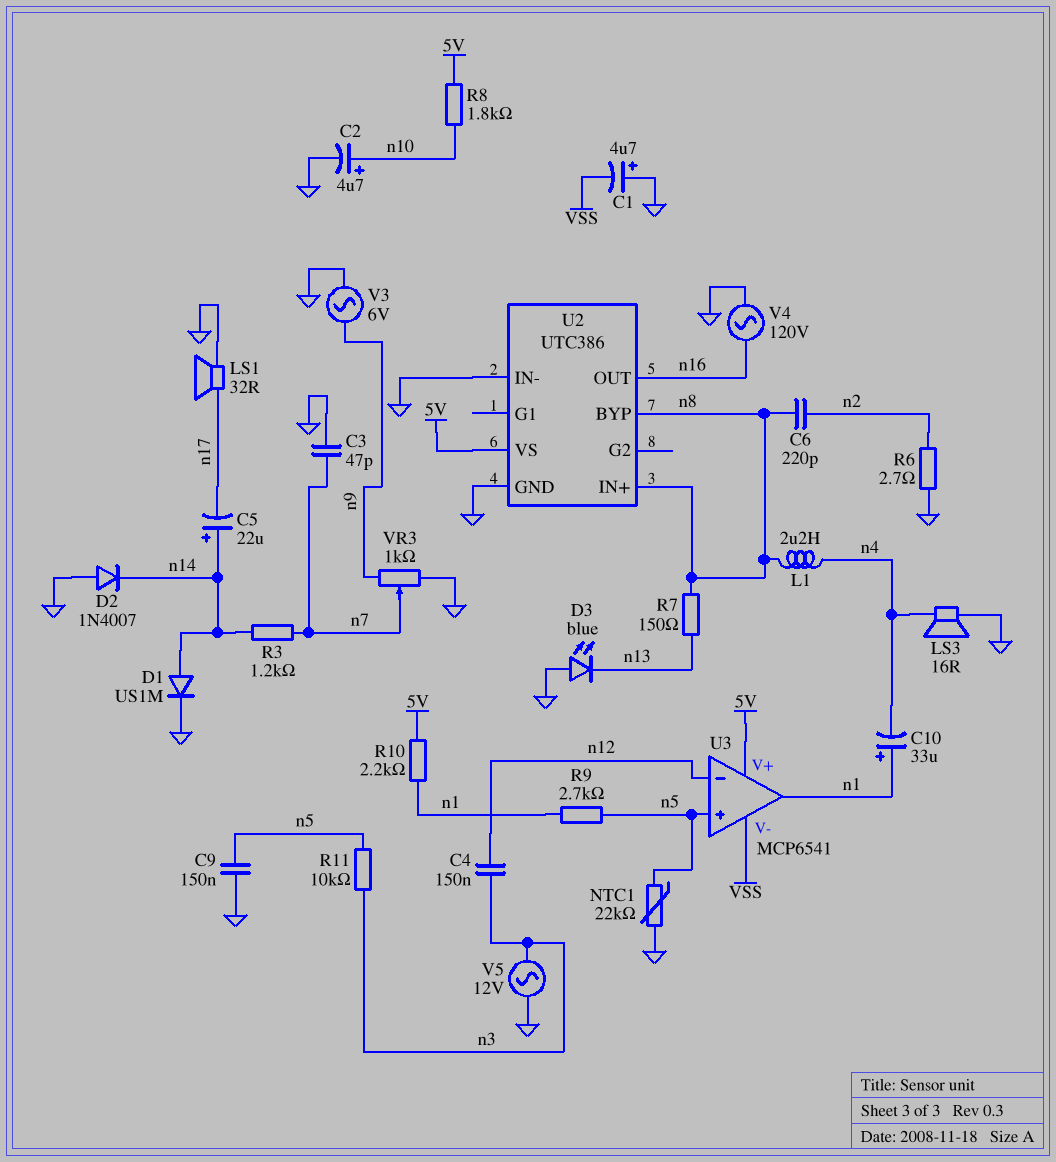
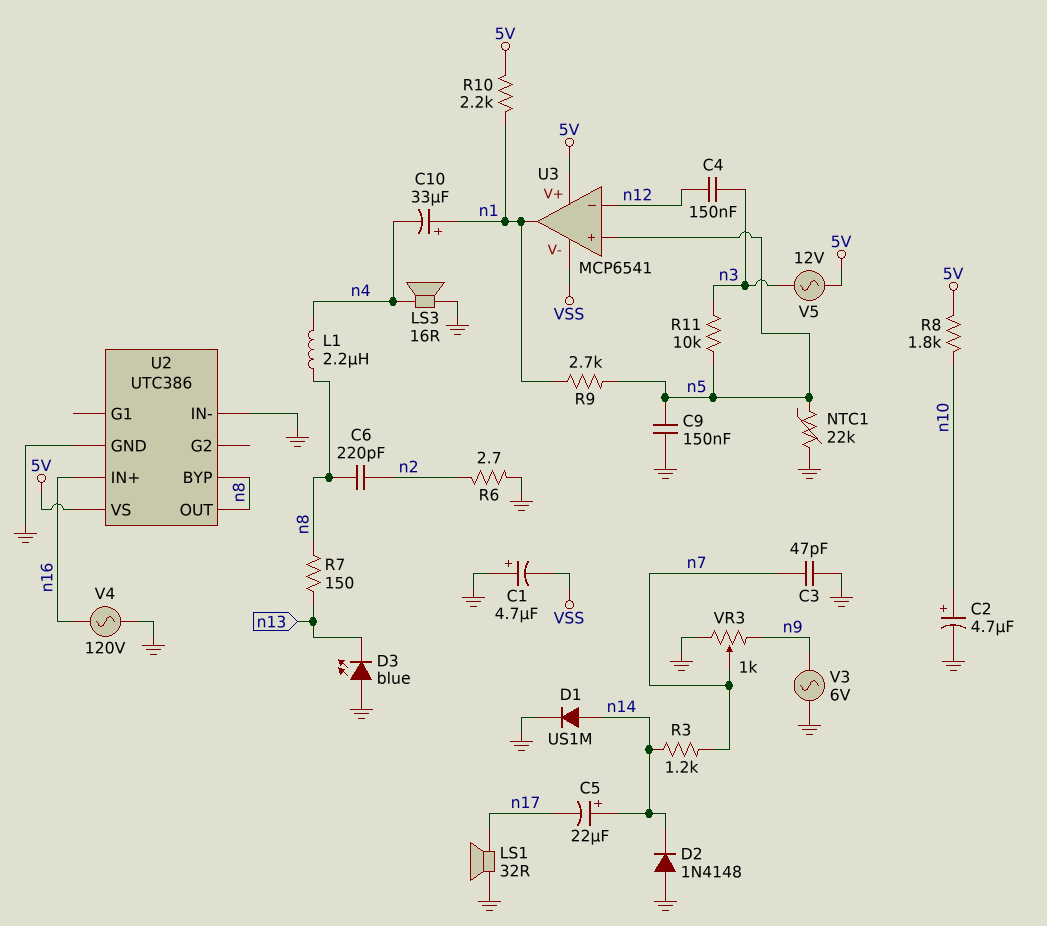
D2: diode 1N4007 (A GND, K n14) -> diode 1N4148 (A GND, K n14)
U2 pin IN+: n8 -> n16
U2 pin OUT: n16 -> n8
V5: AC 12V (GND, n3) -> AC 12V (5V, n3)

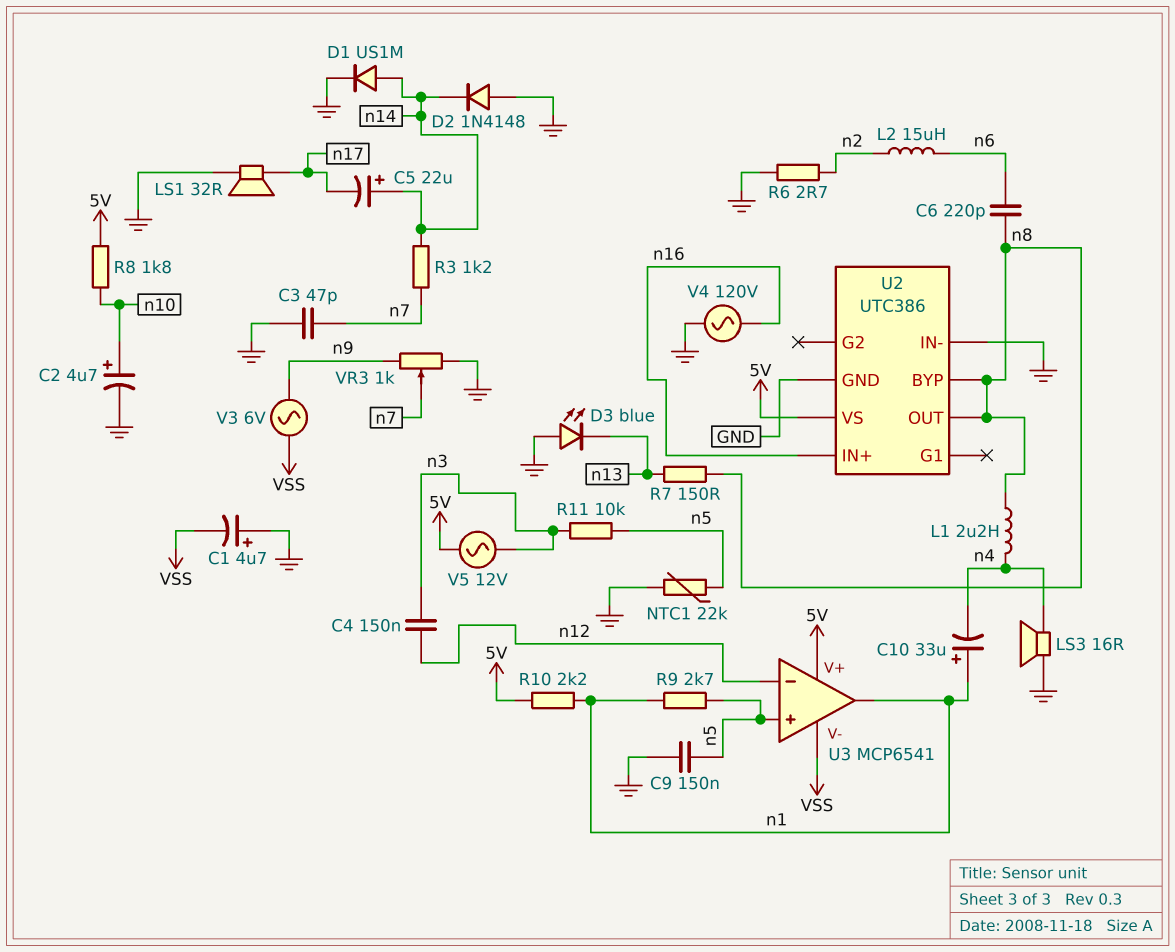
C6: 220pF (n2, n8) -> 220pF (n6, n8)
L2: none -> 15uH (n2, n6)
V3: AC 6V (GND, n9) -> AC 6V (VSS, n9)

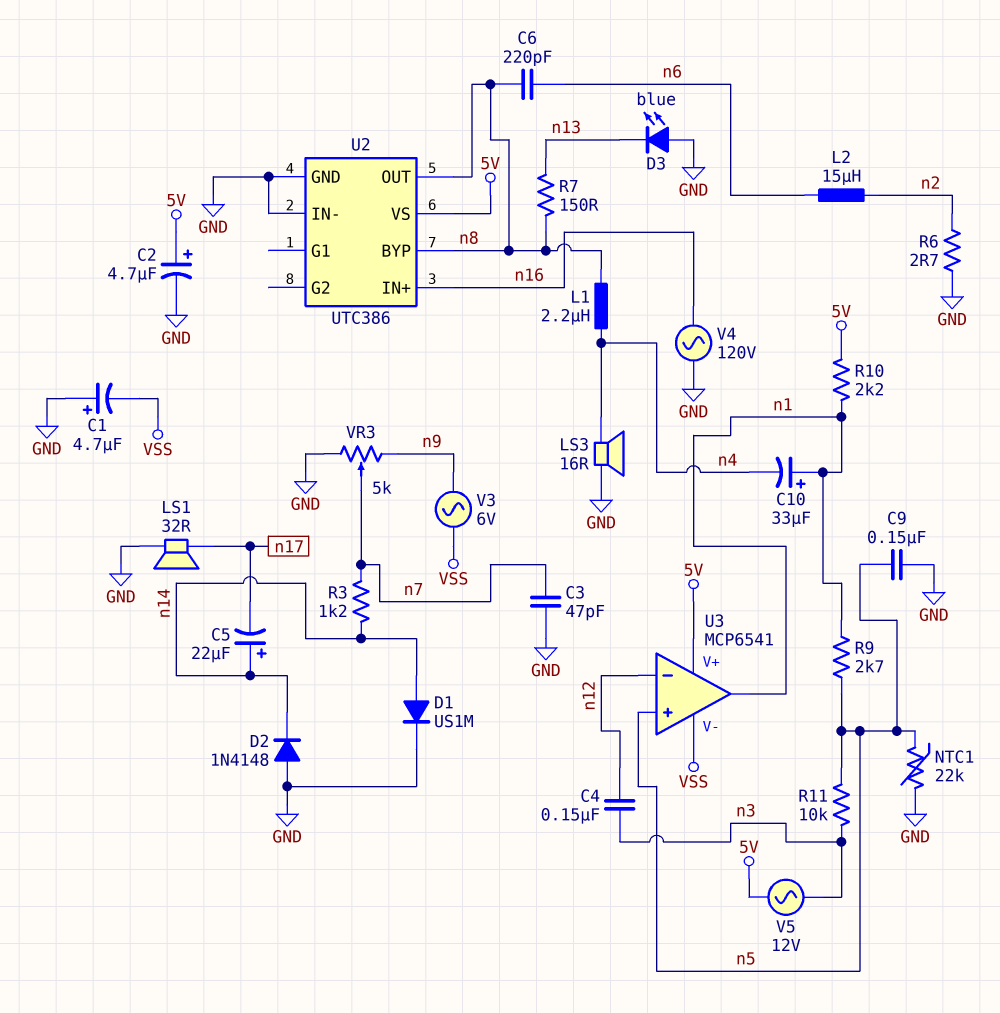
C2: 4.7uF (plus n10, minus GND) -> 4.7uF (plus 5V, minus GND)
R8: 1.8k (5V, n10) -> none
VR3: 1k (GND, n9, wiper n7) -> 5k (GND, n9, wiper n7)

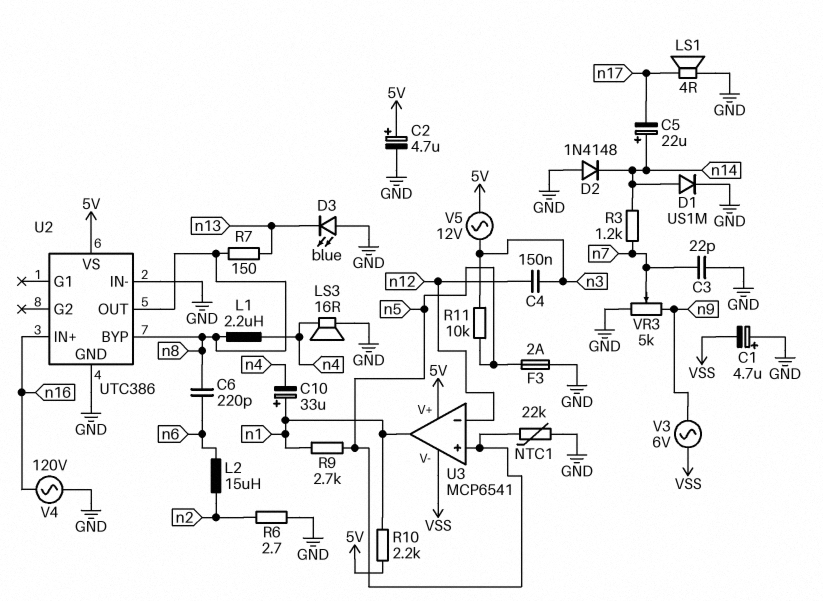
C3: 47pF (GND, n7) -> 22pF (GND, n7)
C9: 150nF (GND, n5) -> none
F3: none -> 2A (GND, n5)
LS1: speaker 32R (GND, n17) -> speaker 4R (GND, n17)

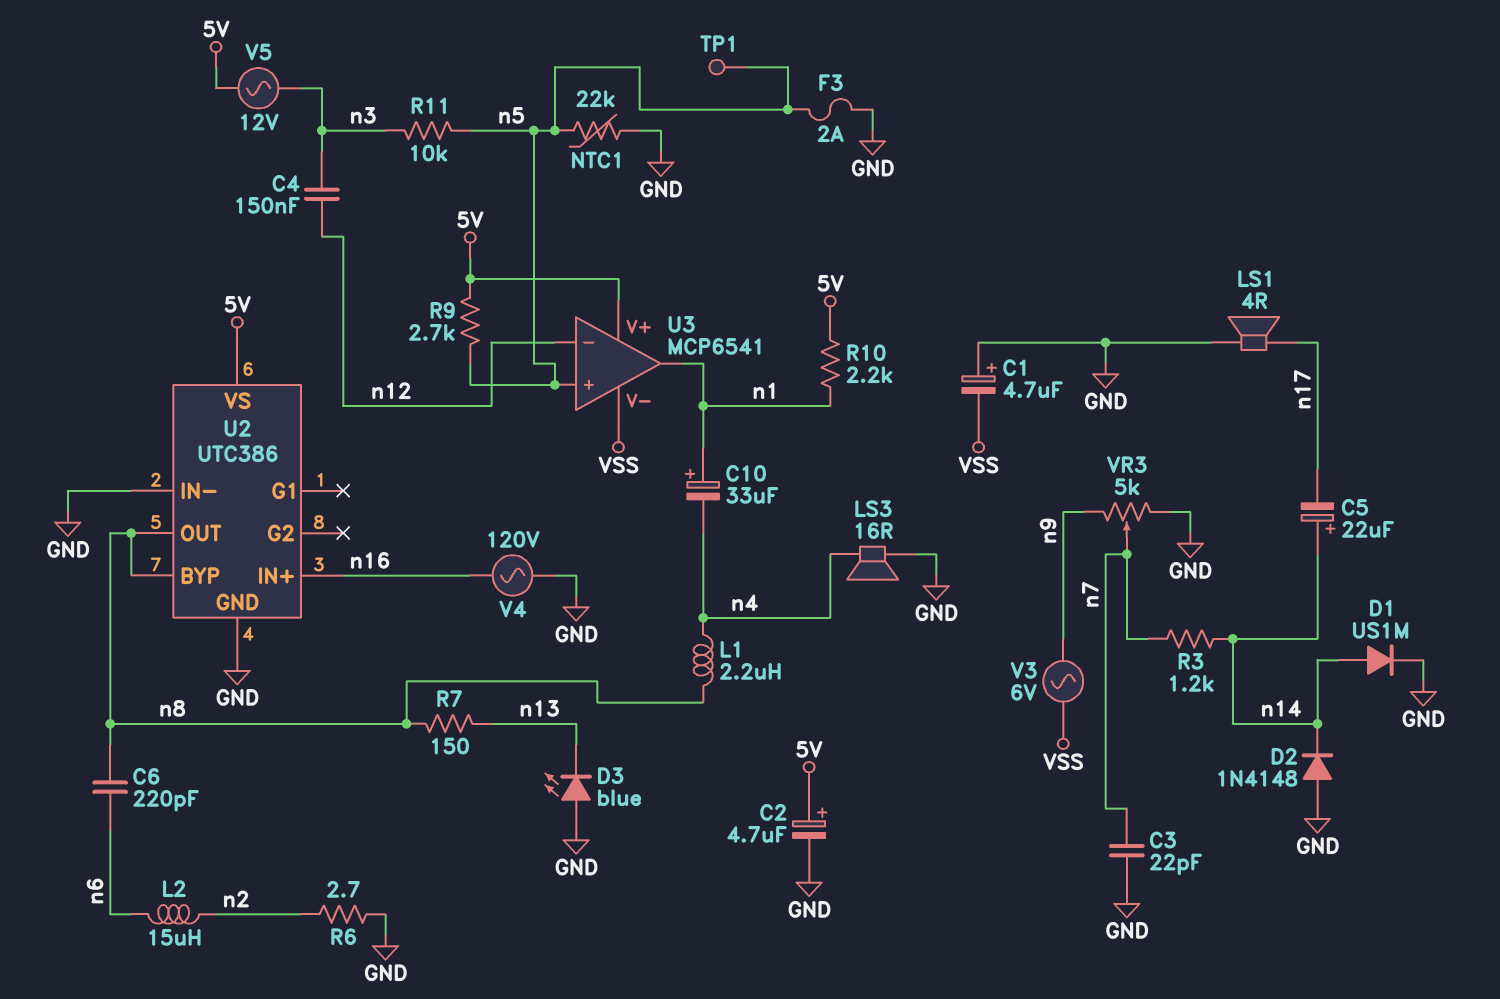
R9: 2.7k (n1, n5) -> 2.7k (5V, n5)
TP1: none -> test point (n5)

